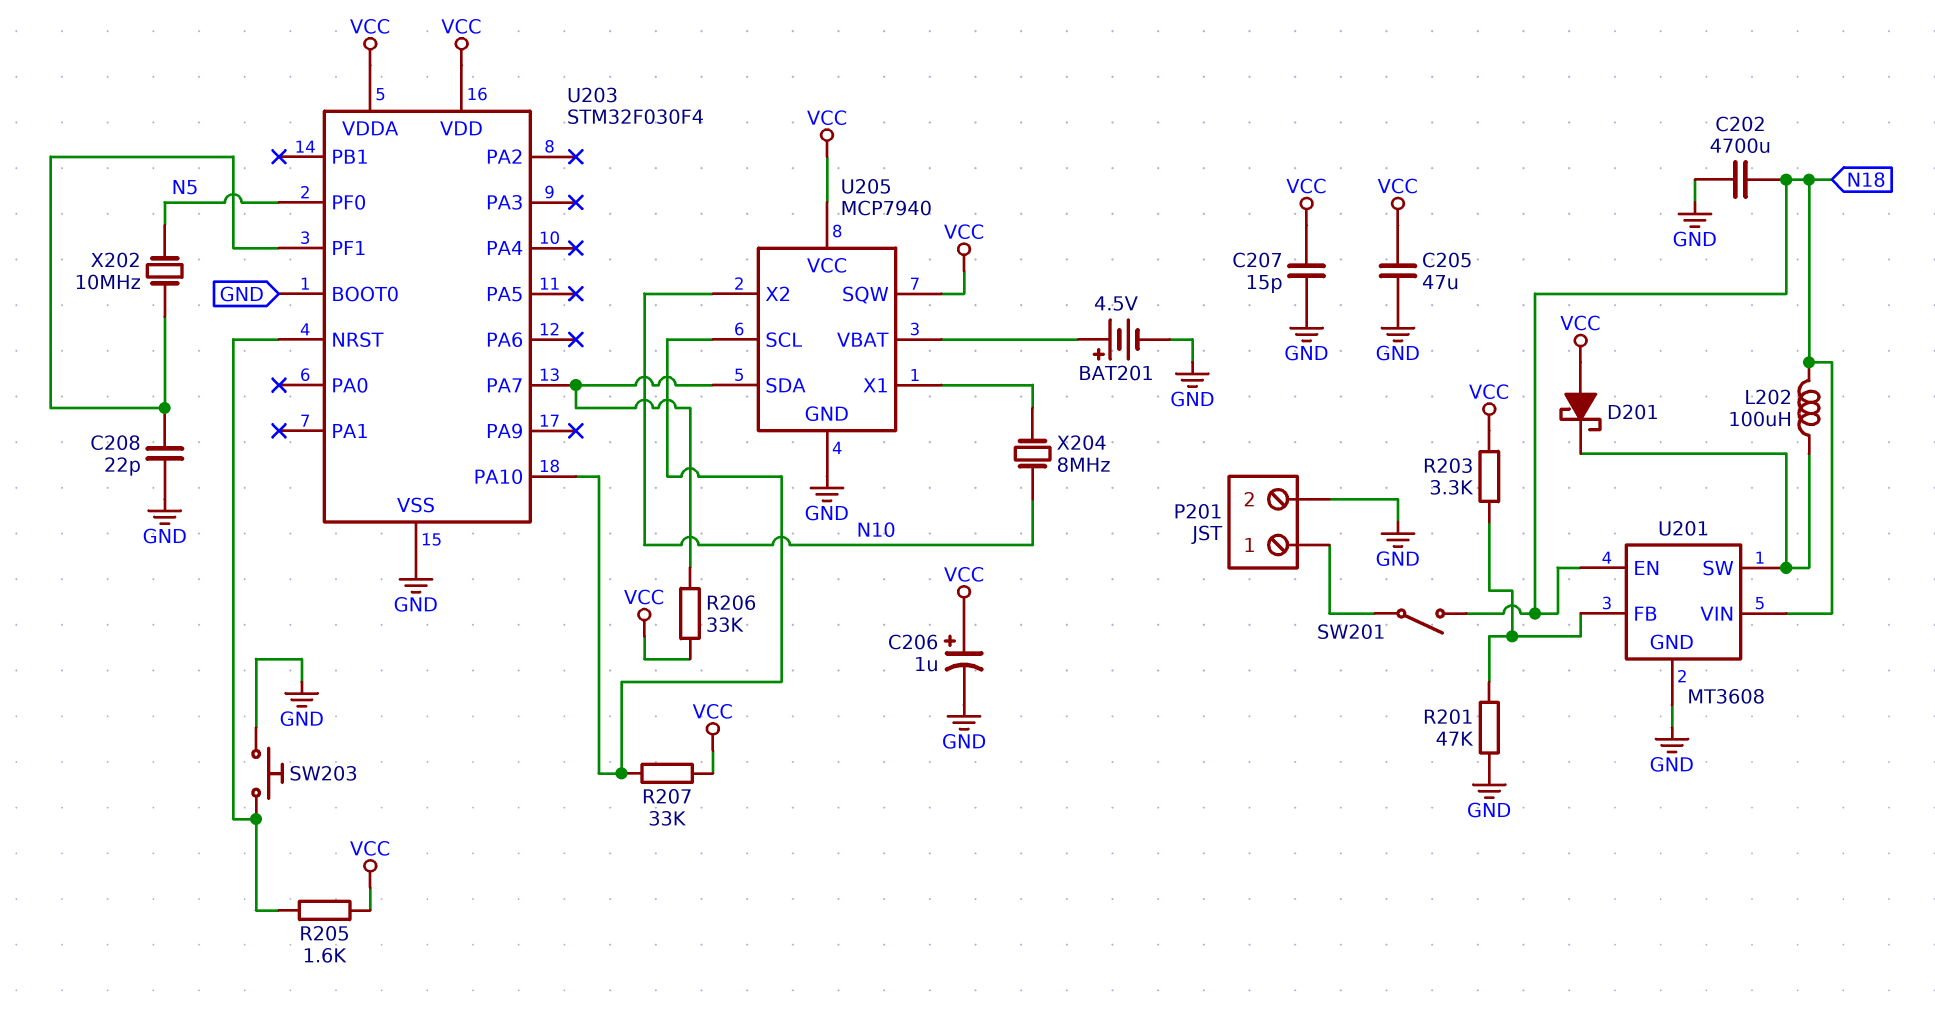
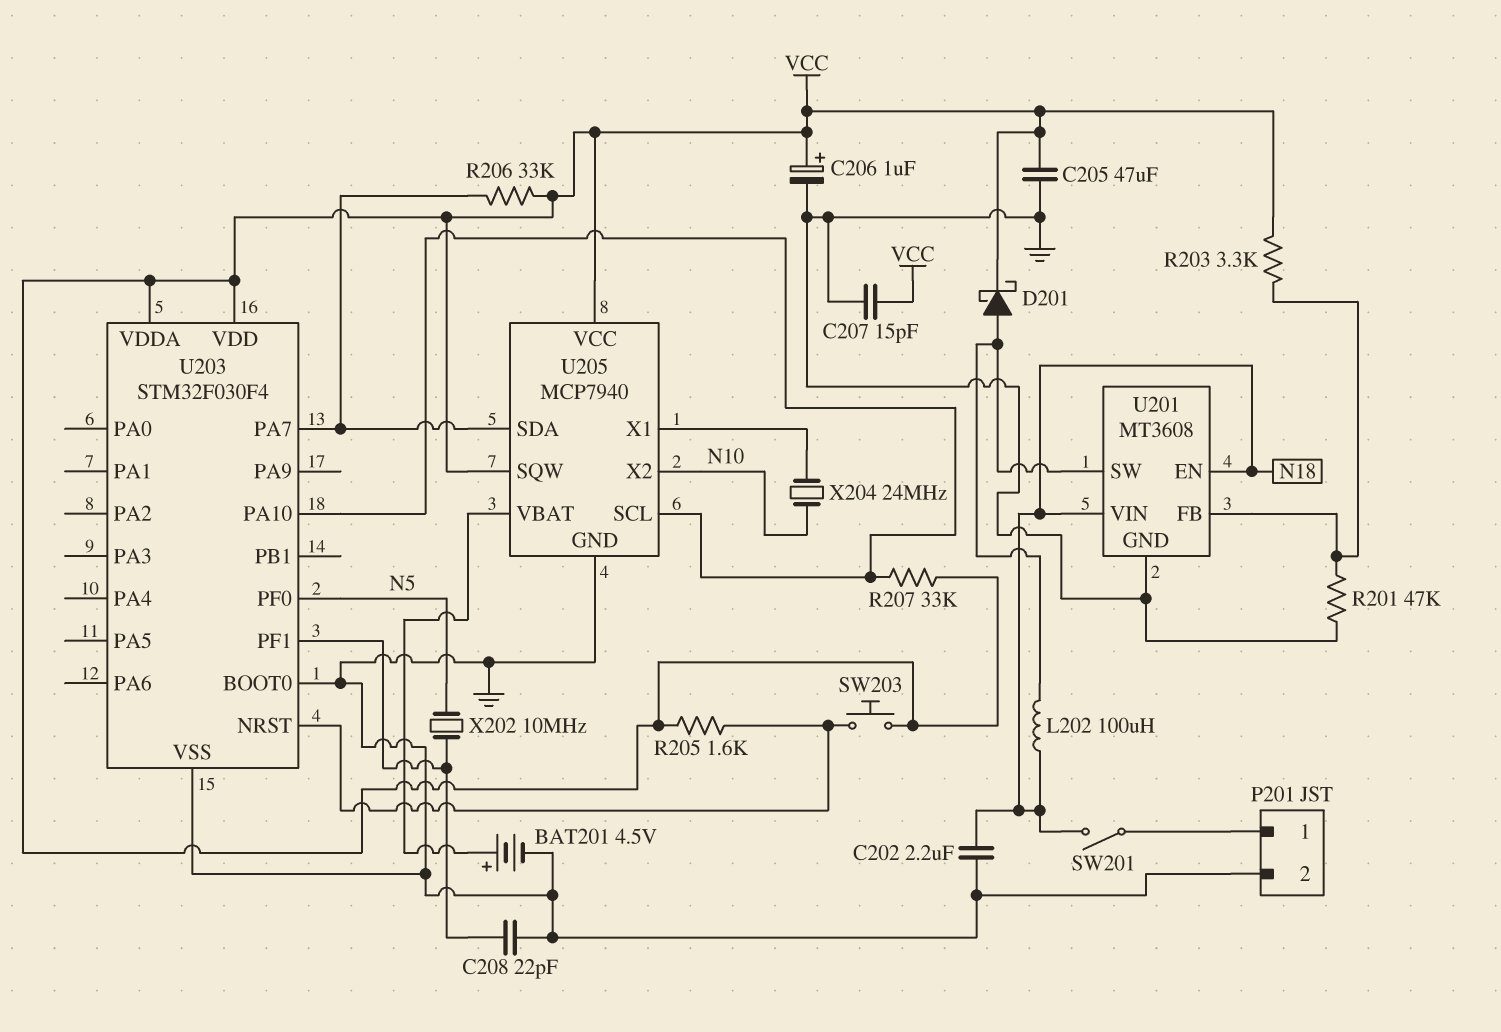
C202: 4700uF (GND, N18) -> 2.2uF (GND, N18)
D201: schottky (A VCC, K U201/SW) -> schottky (A U201/SW, K VCC)
SW203: button (GND, U203/NRST) -> button (U203/NRST, VCC)
X204: 8MHz (N10, U205/X1) -> 24MHz (N10, U205/X1)

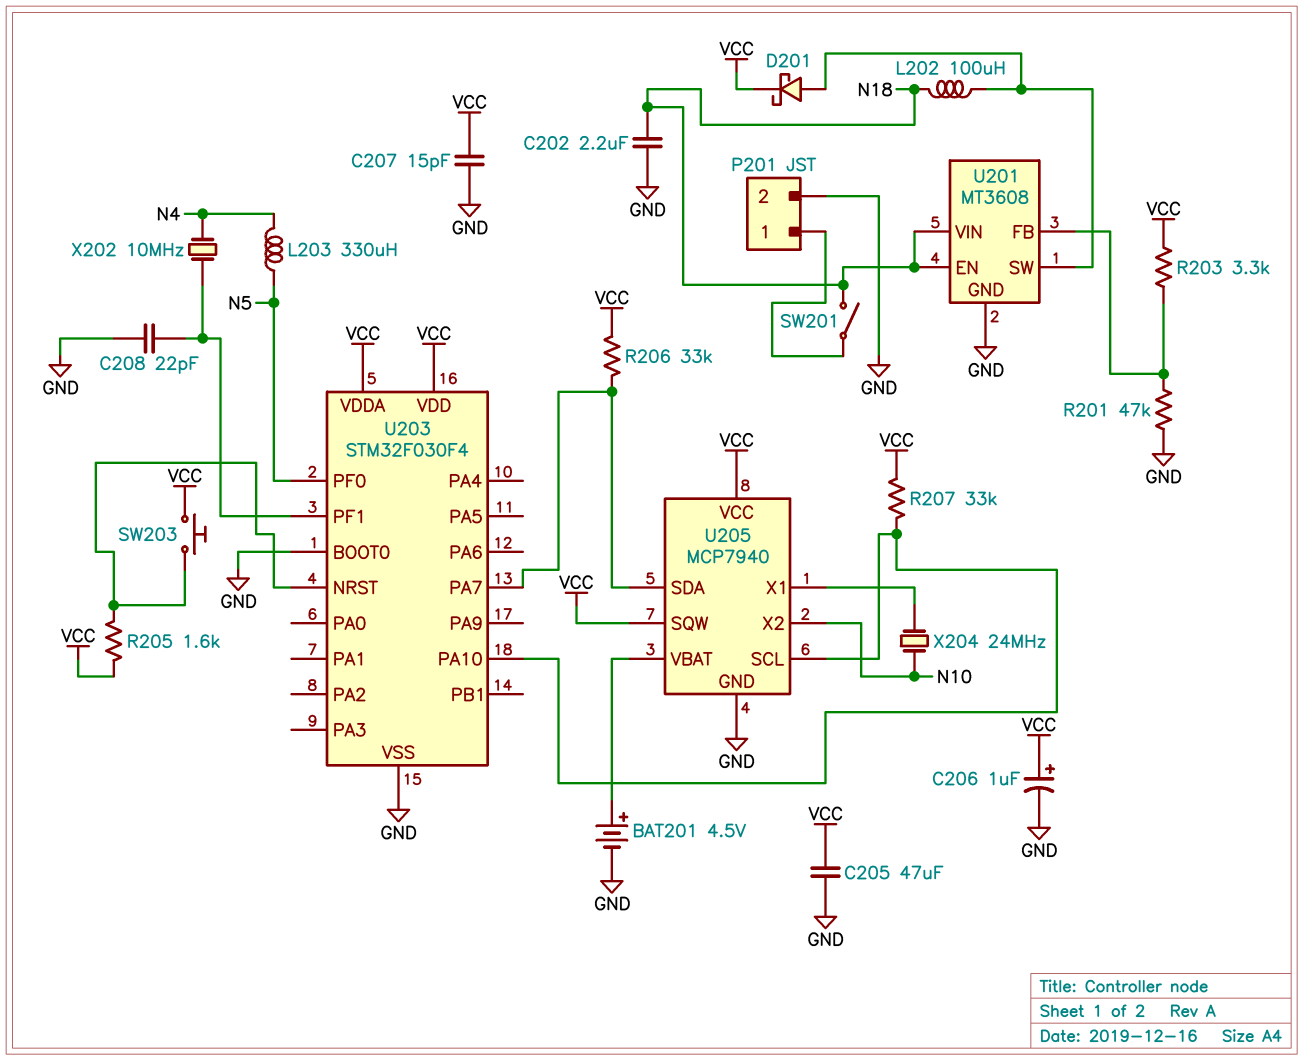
L203: none -> 330uH (N4, N5)
X202: 10MHz (N5, U203/PF1) -> 10MHz (N4, U203/PF1)

